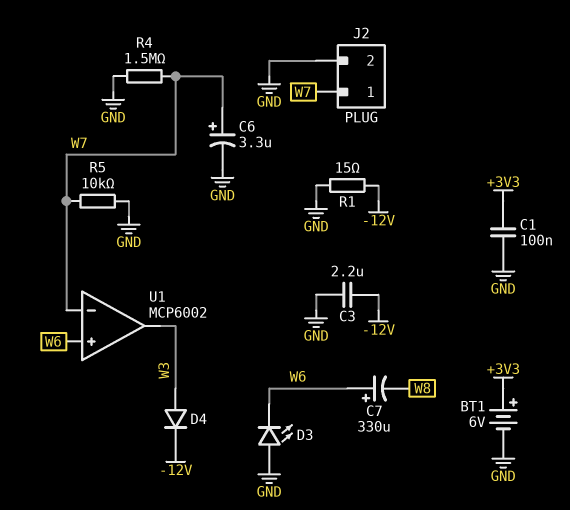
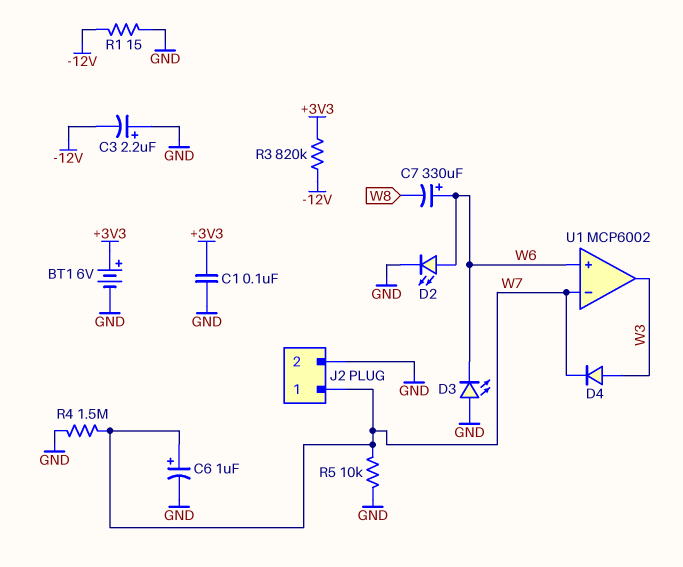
C3: 2.2uF (-12V, GND) -> 2.2uF (plus GND, minus -12V)
C6: 3.3uF (plus W7, minus GND) -> 1uF (plus W7, minus GND)
D2: none -> LED (A W6, K GND)
D4: diode (A W3, K -12V) -> diode (A W3, K W7)
R3: none -> 820k (+3V3, -12V)

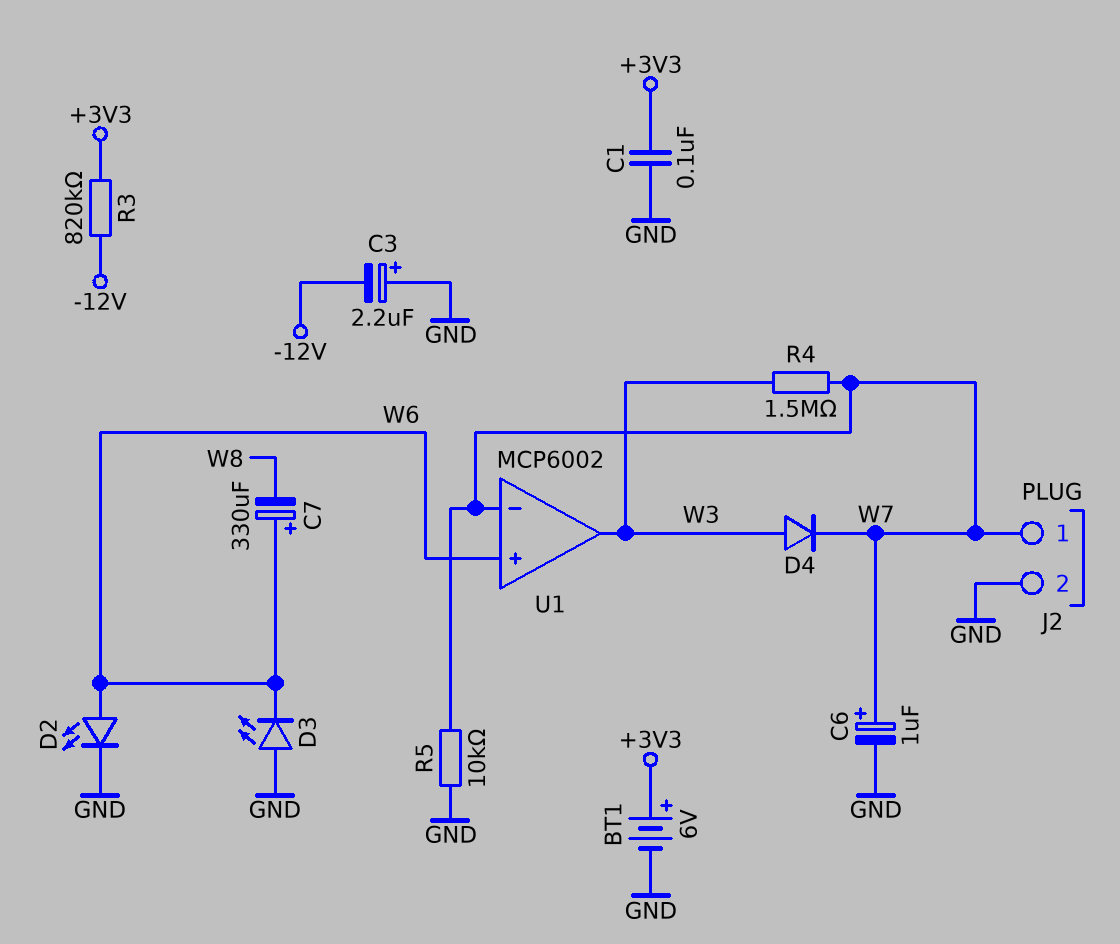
R1: 15 (-12V, GND) -> none
R4: 1.5M (GND, W7) -> 1.5M (W3, W7)

